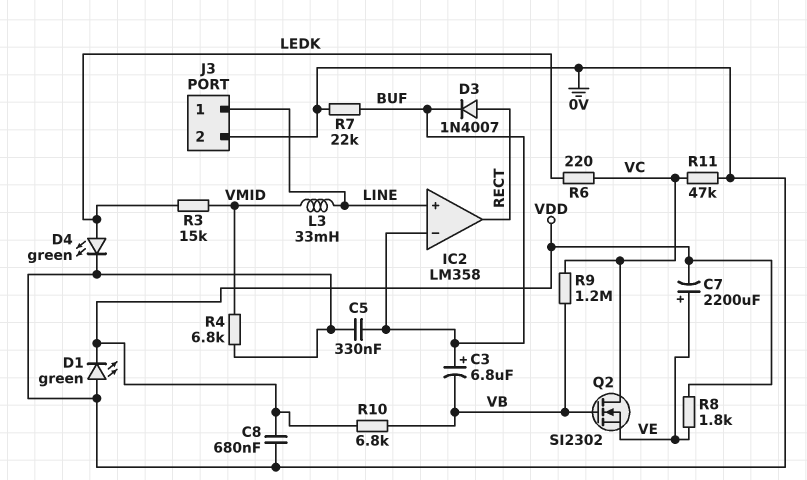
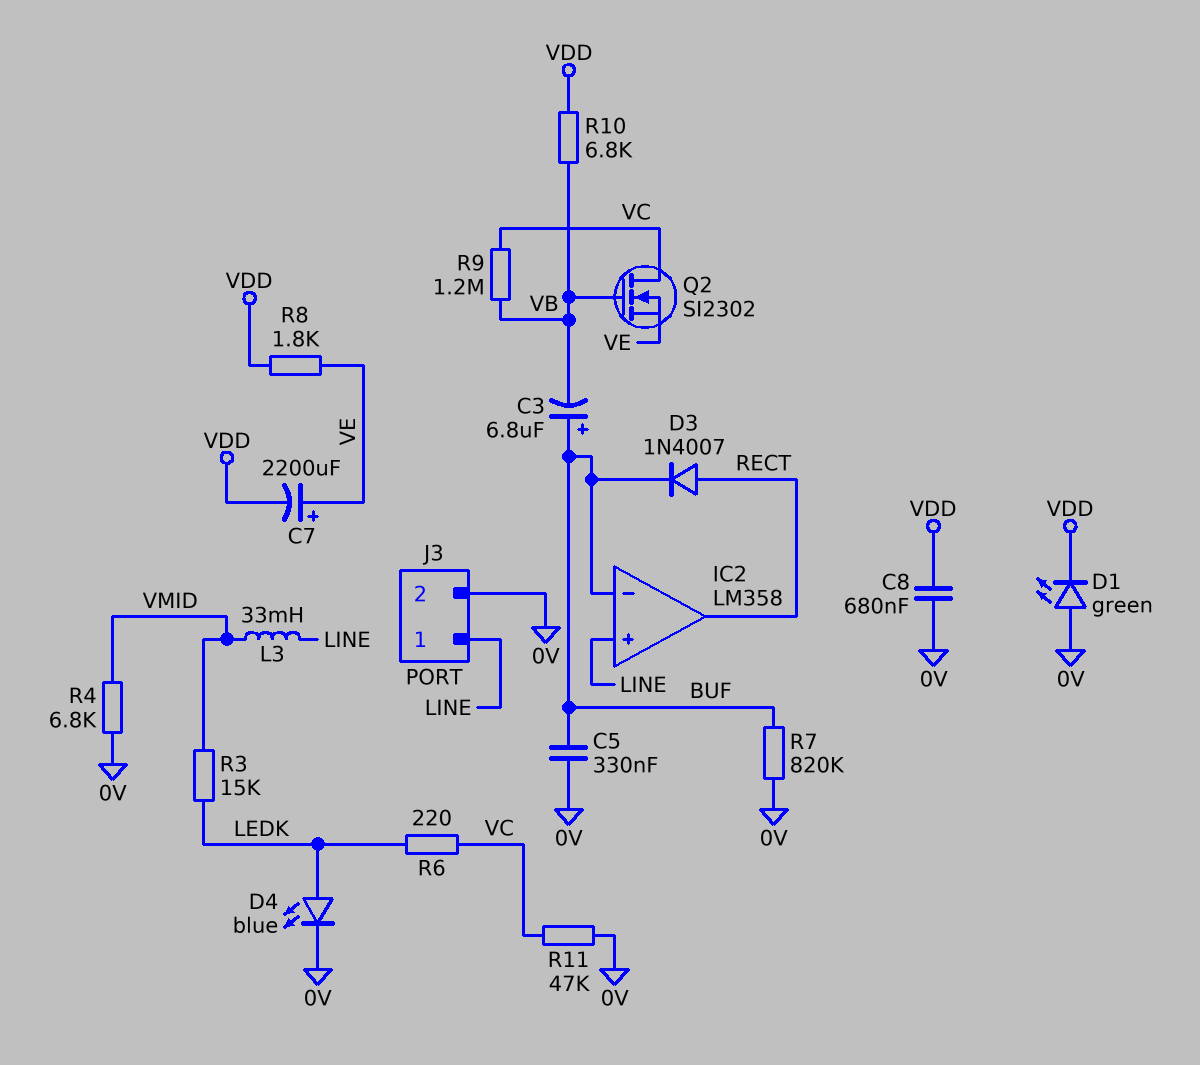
D4: LED green (A LEDK, K 0V) -> LED blue (A LEDK, K 0V)
R7: 22k (0V, BUF) -> 820k (0V, BUF)

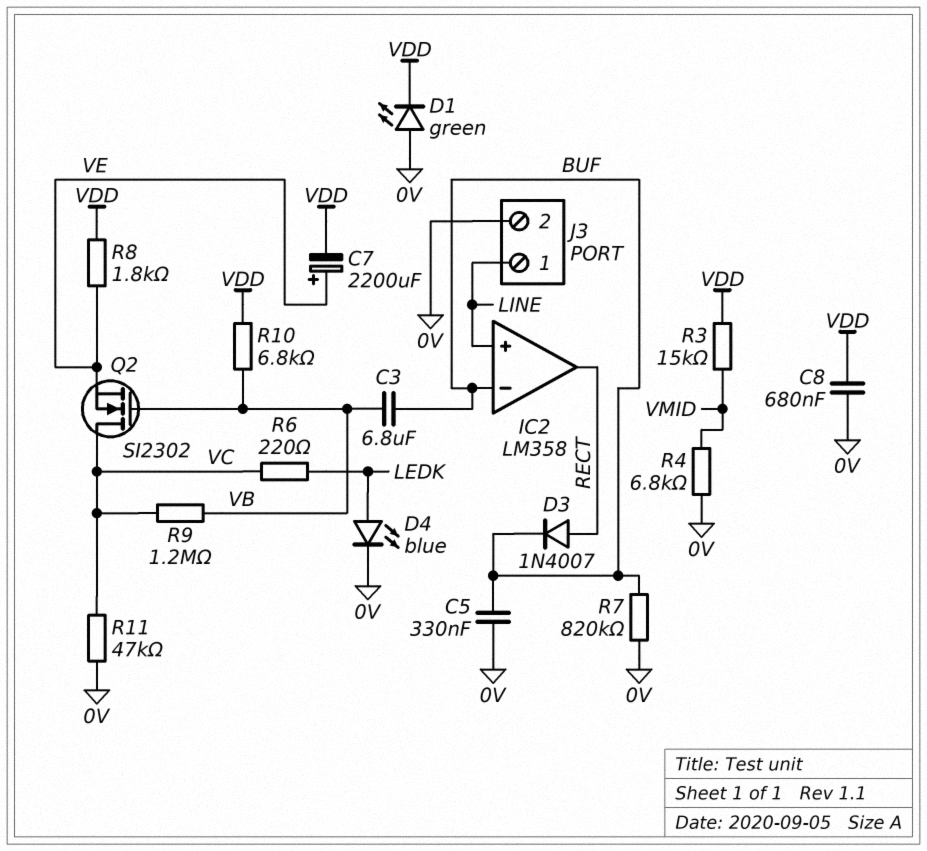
C3: 6.8uF (plus BUF, minus VB) -> 6.8uF (BUF, VB)
L3: 33mH (LINE, VMID) -> none
R3: 15k (LEDK, VMID) -> 15k (VDD, VMID)

